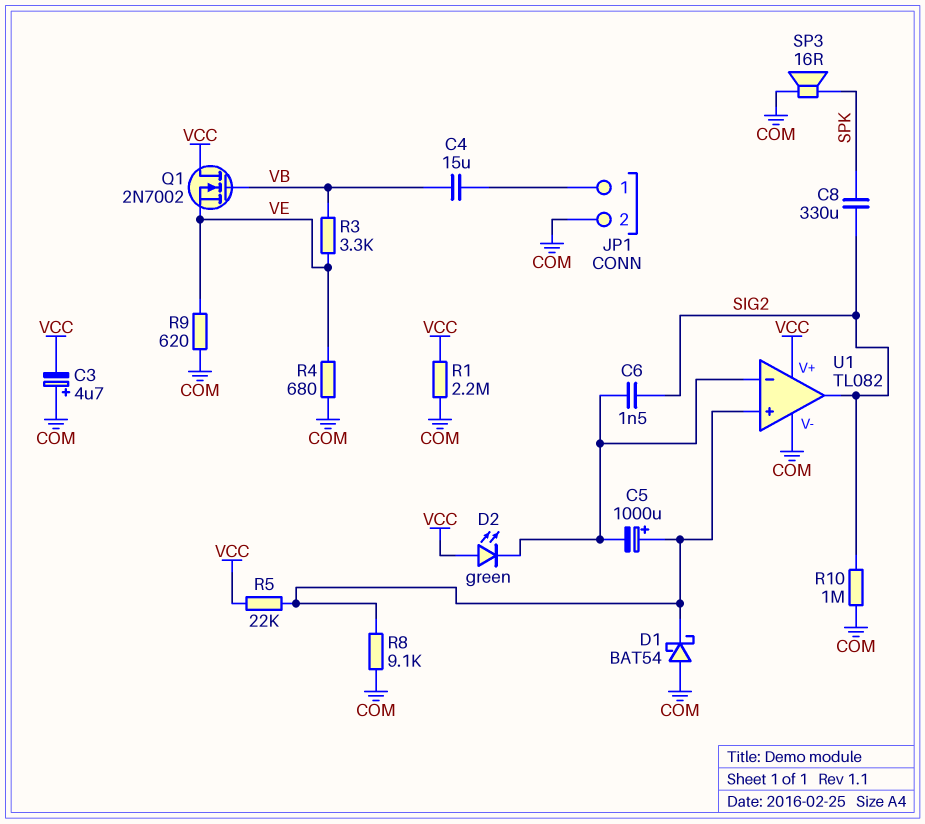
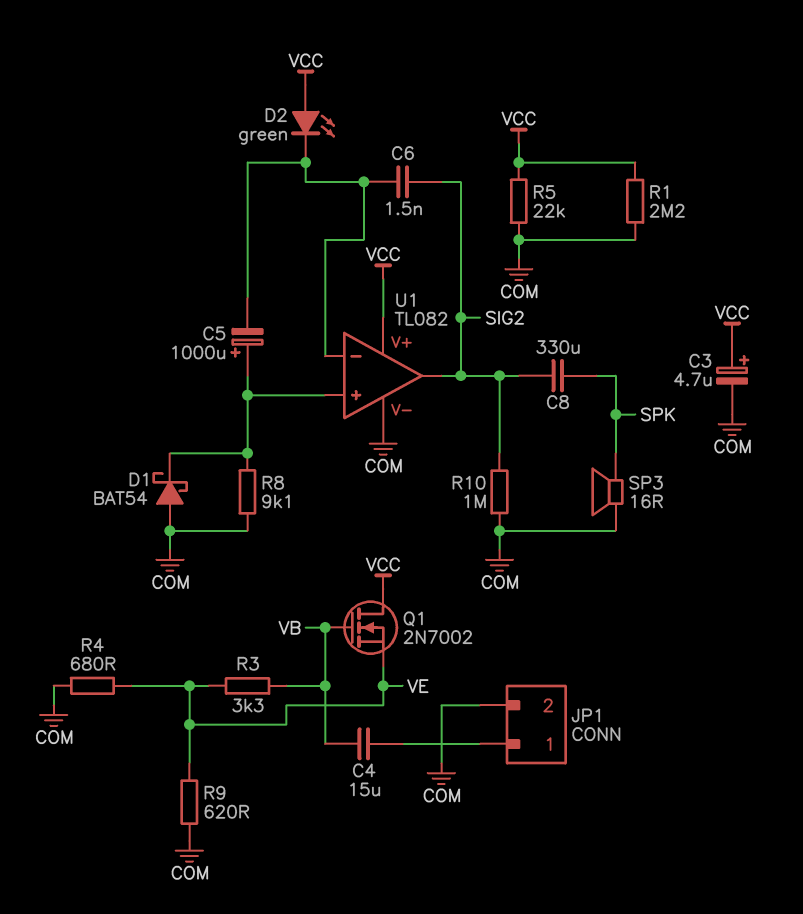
C3: 4.7uF (plus COM, minus VCC) -> 4.7uF (plus VCC, minus COM)
R5: 22k (U1/in+, VCC) -> 22k (COM, VCC)

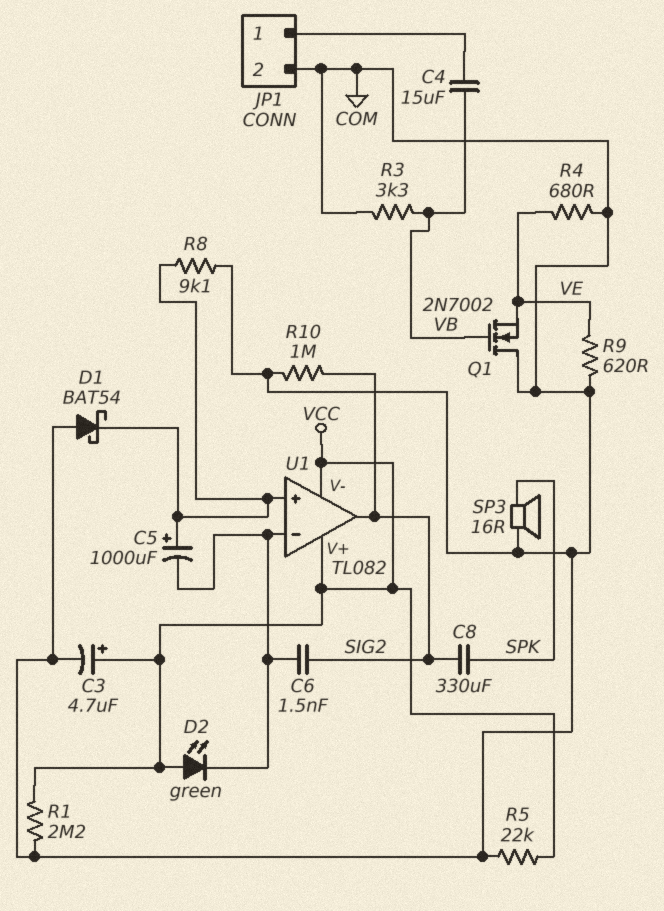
Q1: NMOS 2N7002 (G VB, D VCC, S VE) -> NMOS 2N7002 (G VB, D COM, S VE)
R3: 3.3k (VB, VE) -> 3.3k (COM, VB)
U1 pin V-: COM -> VCC

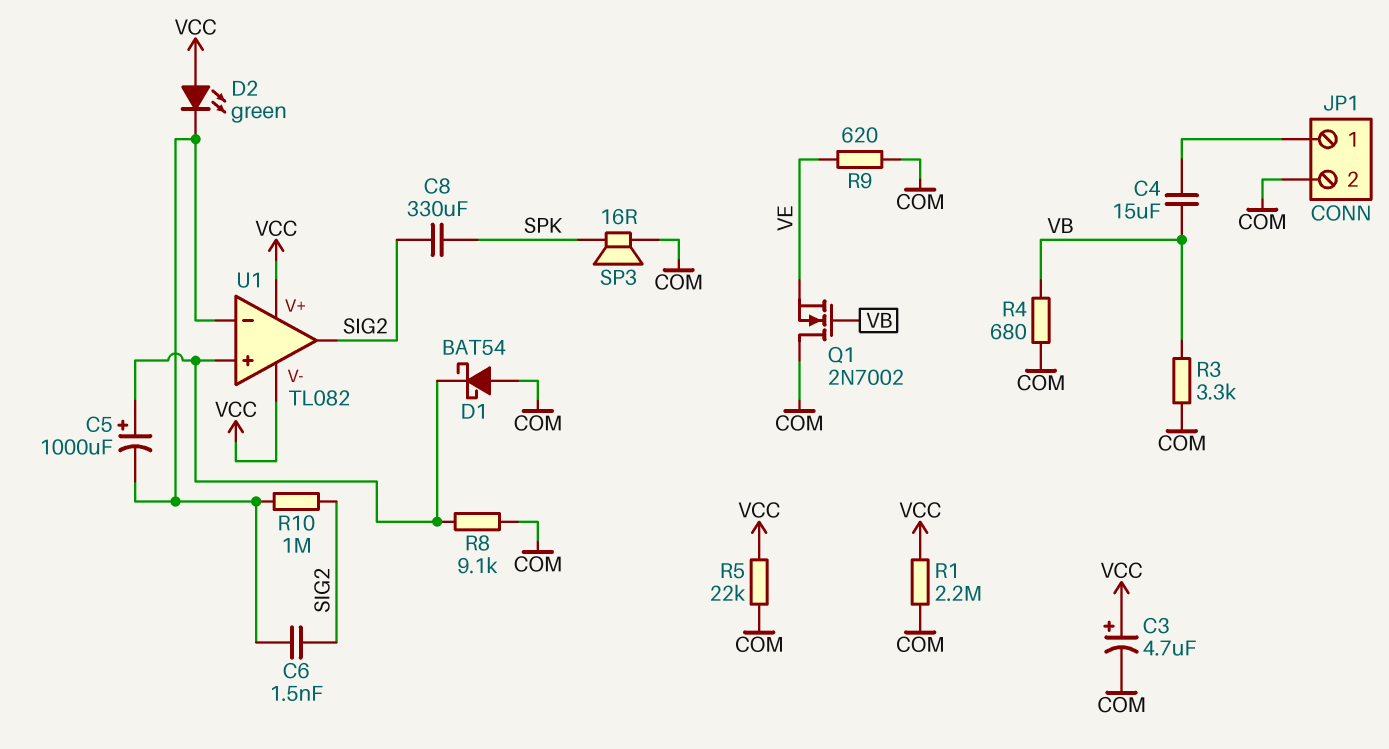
R4: 680 (COM, VE) -> 680 (COM, VB)
R10: 1M (COM, SIG2) -> 1M (SIG2, U1/in-)

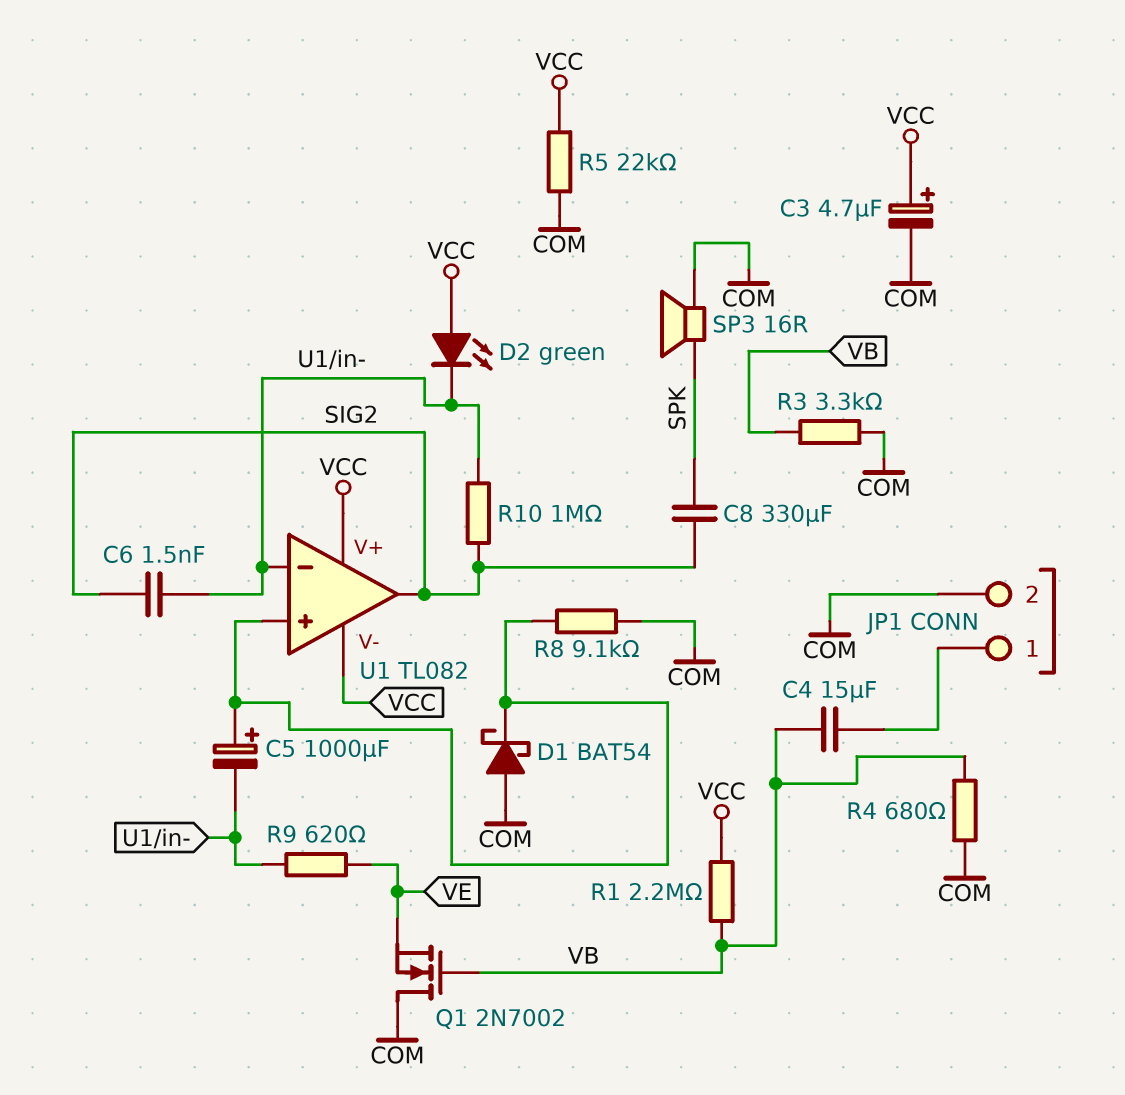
R1: 2.2M (COM, VCC) -> 2.2M (VB, VCC)
R9: 620 (COM, VE) -> 620 (U1/in-, VE)

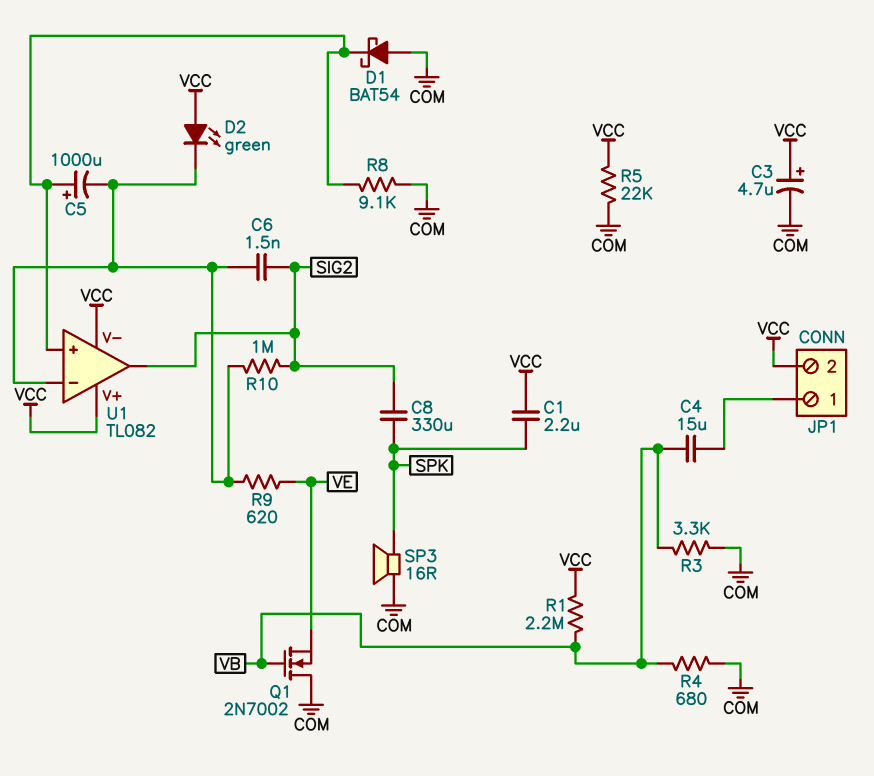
C1: none -> 2.2uF (SPK, VCC)
JP1 pin 2: COM -> VCC

